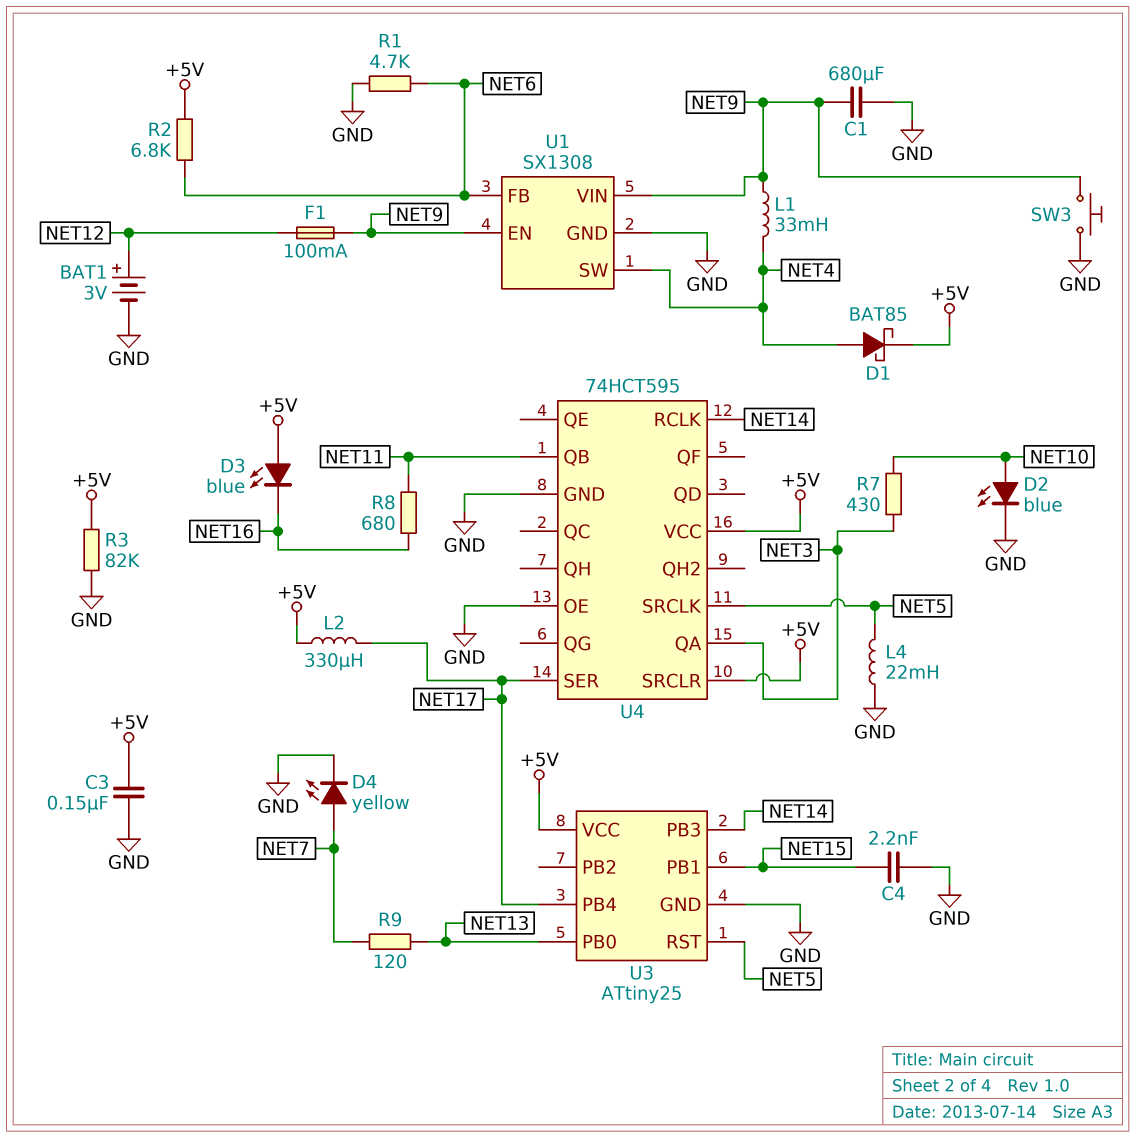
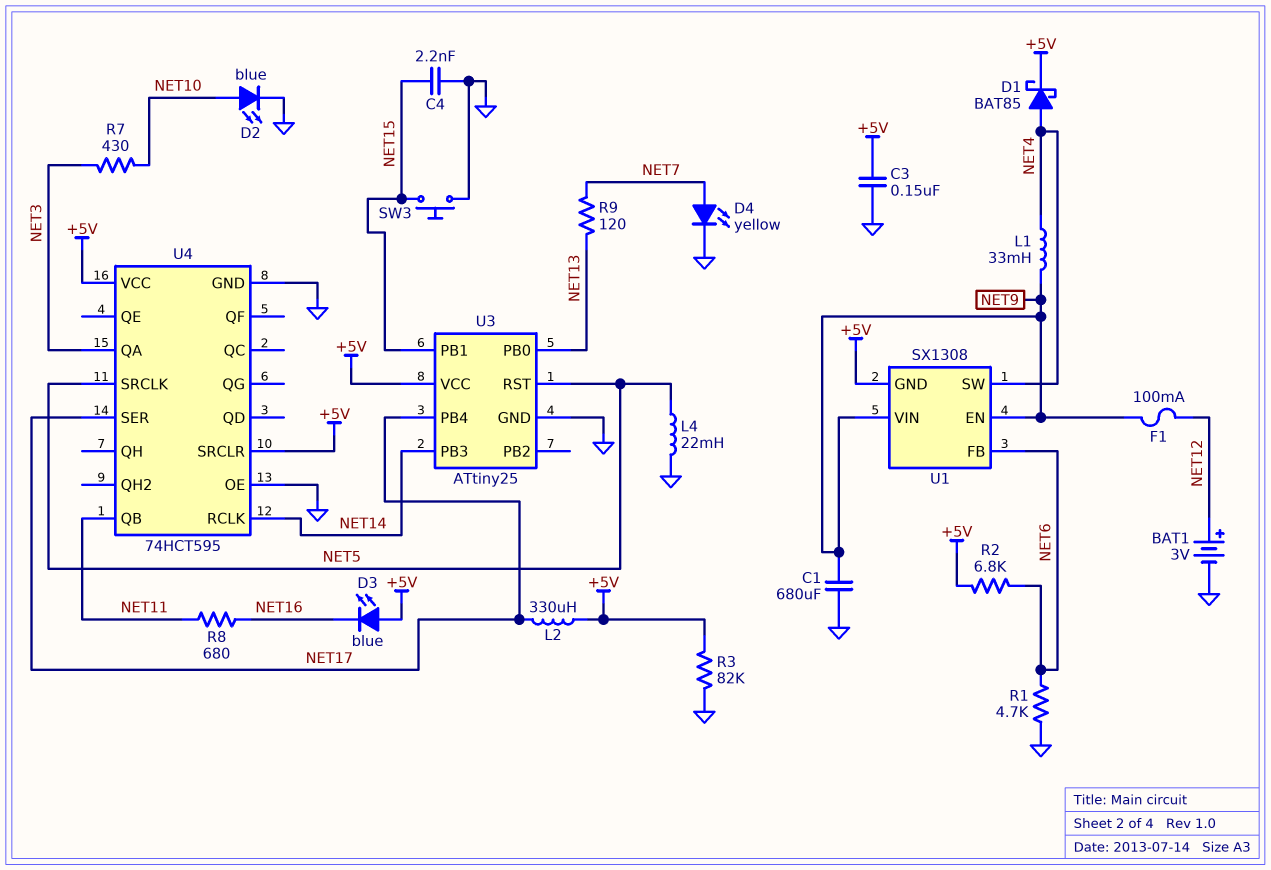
SW3: button (GND, NET9) -> button (GND, NET15)
U1 pin GND: GND -> +5V

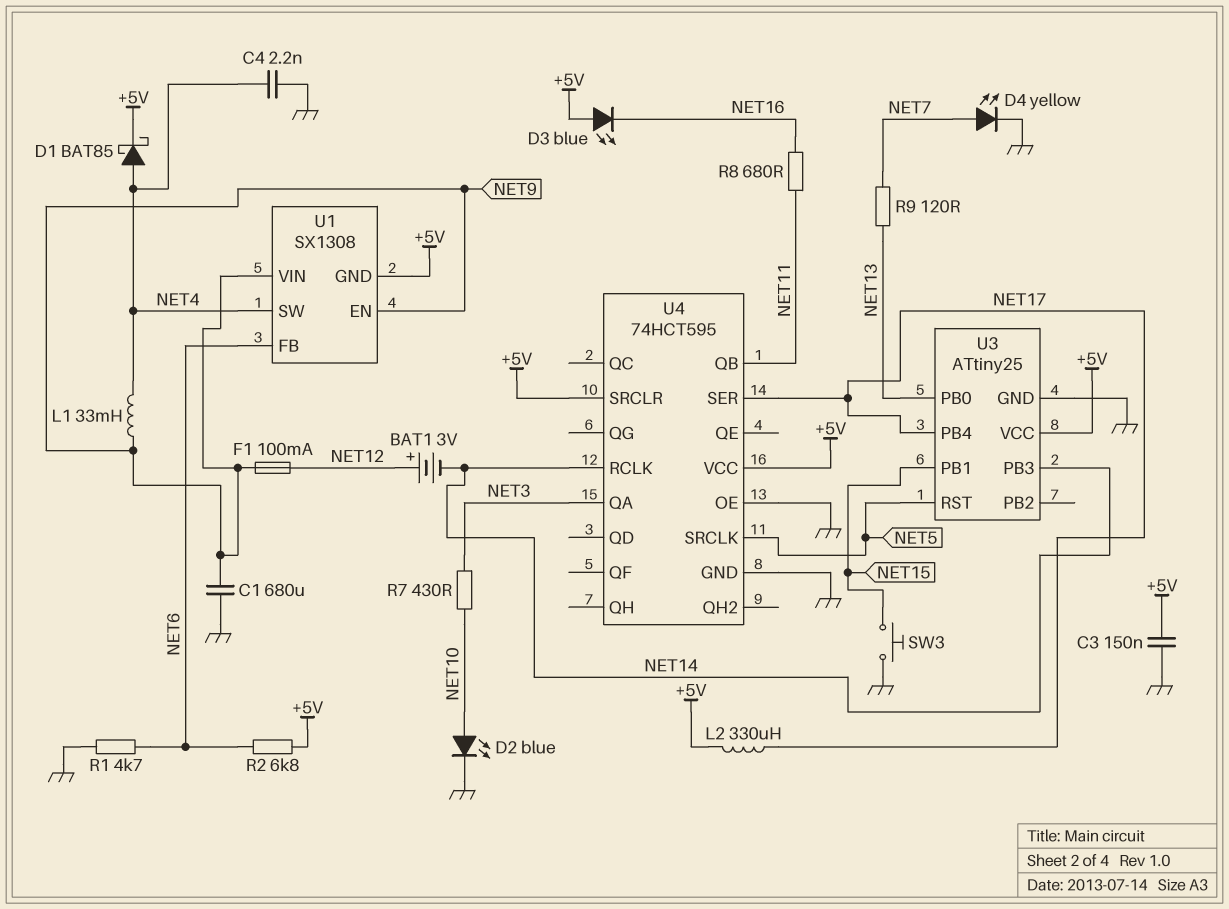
BAT1: 3V (plus NET12, minus GND) -> 3V (plus NET12, minus NET14)
C4: 2.2nF (GND, NET15) -> 2.2nF (GND, NET4)
L4: 22mH (GND, NET5) -> none
R3: 82k (+5V, GND) -> none

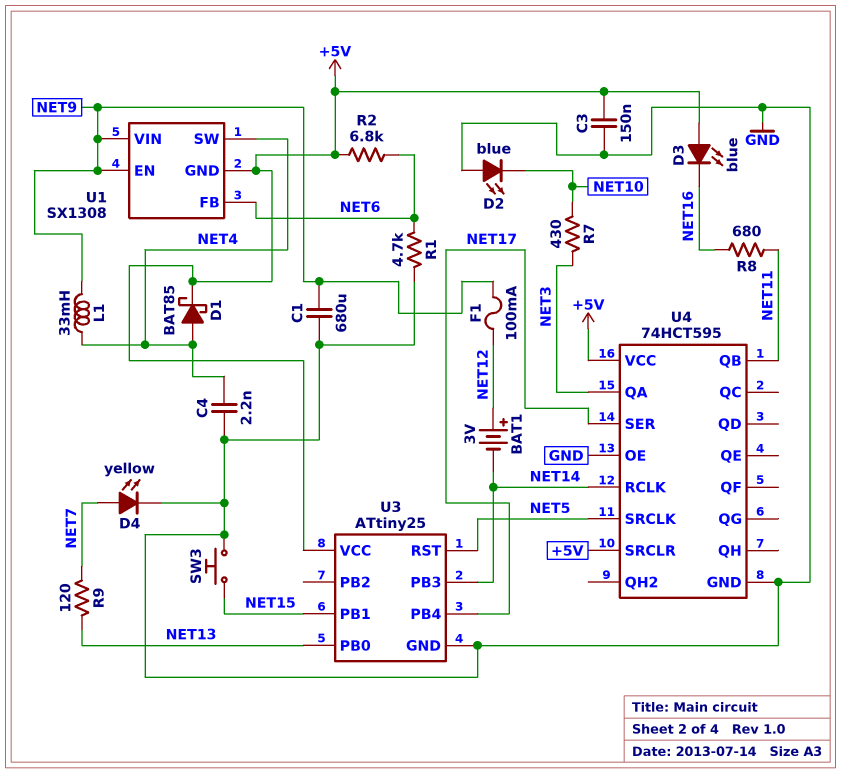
D2: LED blue (A NET10, K GND) -> LED blue (A GND, K NET10)
L2: 330uH (+5V, NET17) -> none

